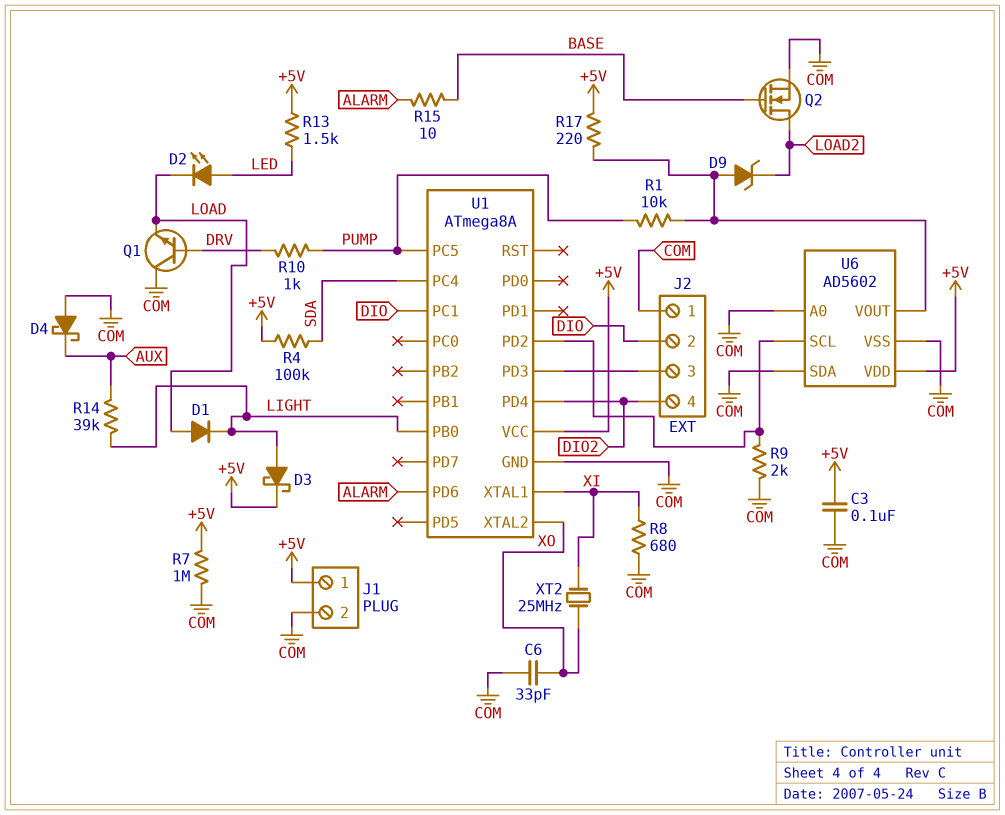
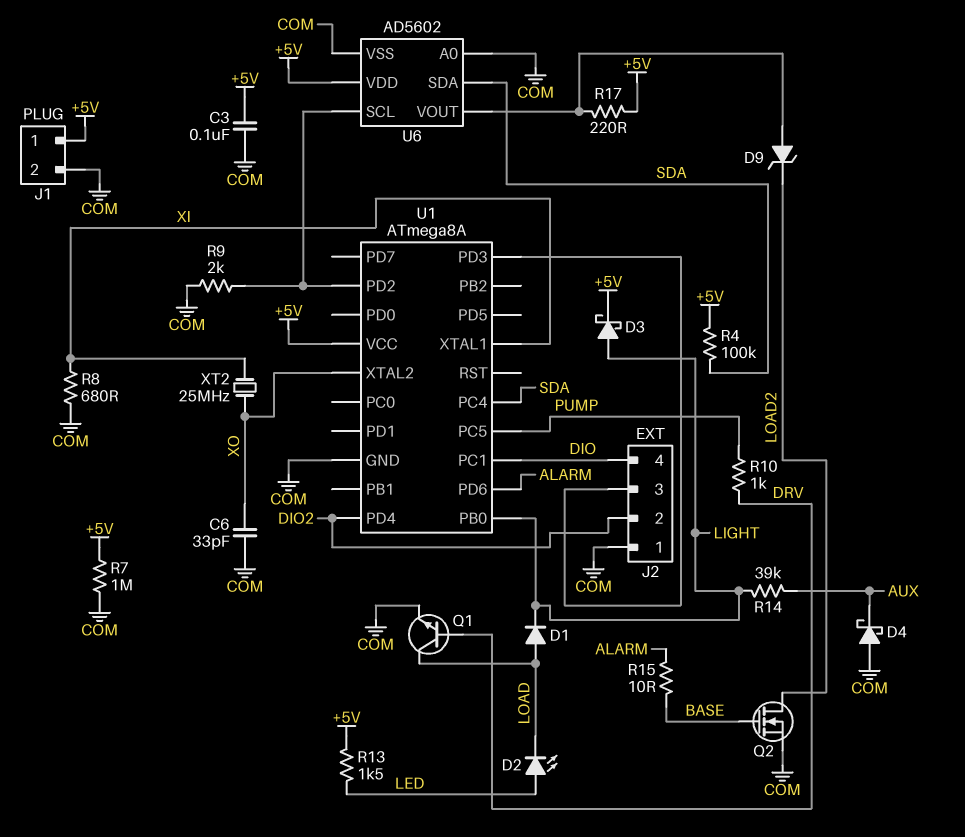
J2 pin 2: DIO -> DIO2
J2 pin 4: DIO2 -> DIO
Q1: NPN (B DRV, C COM, E LOAD) -> NPN (B DRV, C LOAD, E COM)
R1: 10k (PUMP, U6/VOUT) -> none
U6 pin SDA: COM -> SDA

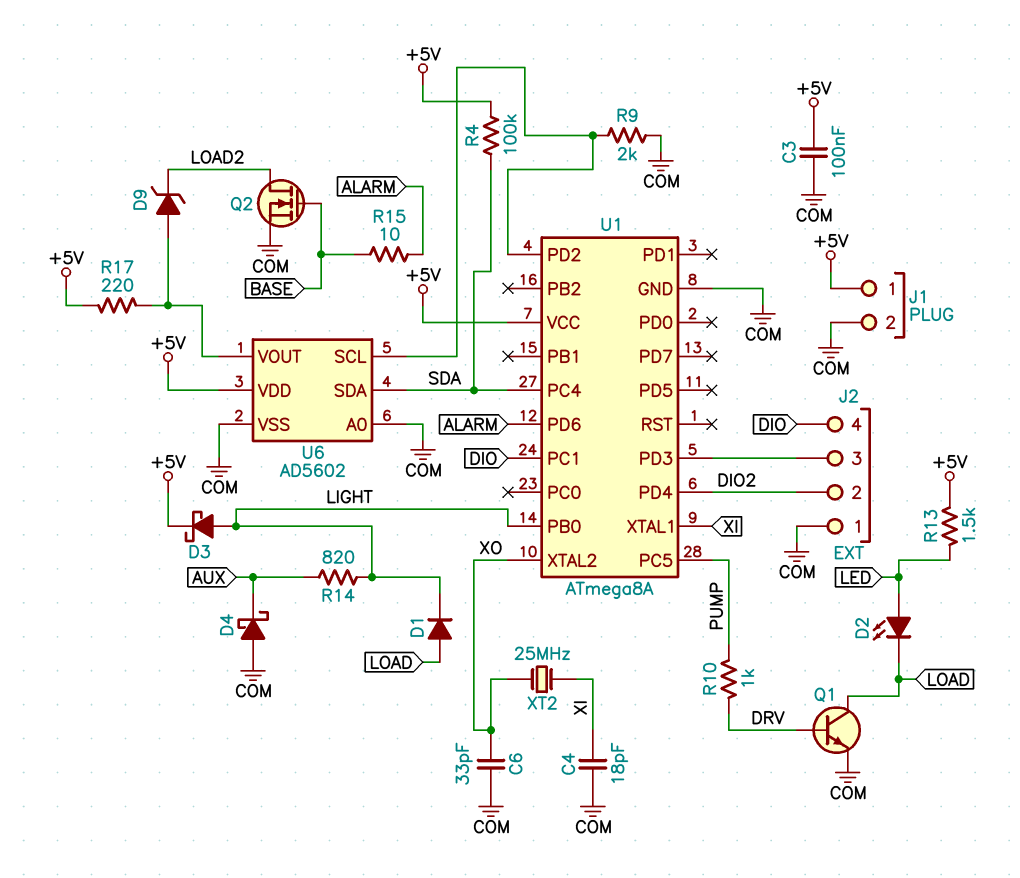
C4: none -> 18pF (COM, XI)
R7: 1M (+5V, COM) -> none
R8: 680 (COM, XI) -> none
R14: 39k (AUX, LIGHT) -> 820 (AUX, LIGHT)

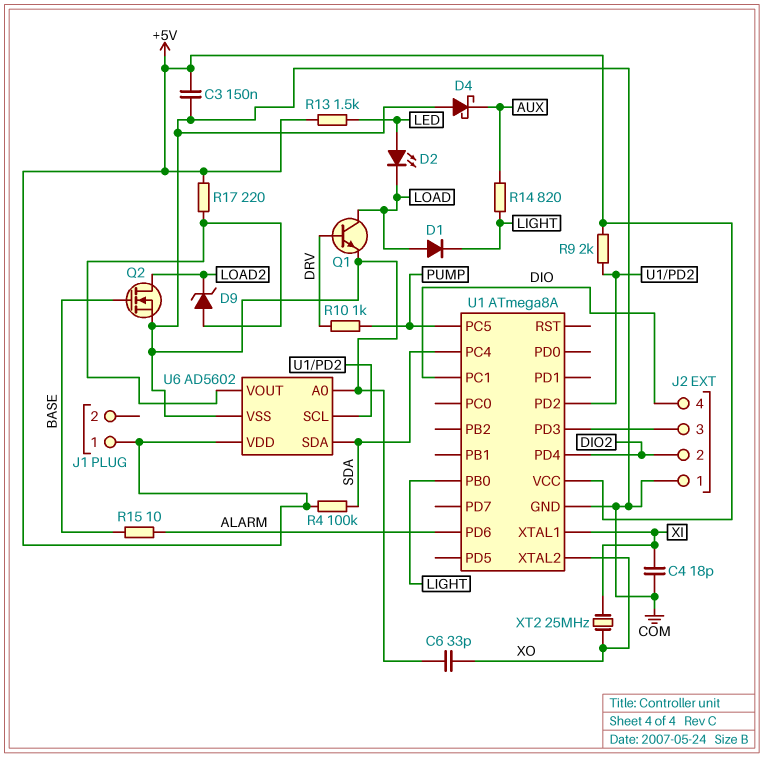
C3: 100nF (+5V, COM) -> 150nF (+5V, COM)
D3: schottky (A LIGHT, K +5V) -> none
J1 pin 2: COM -> none
R9: 2k (COM, U1/PD2) -> 2k (+5V, U1/PD2)

